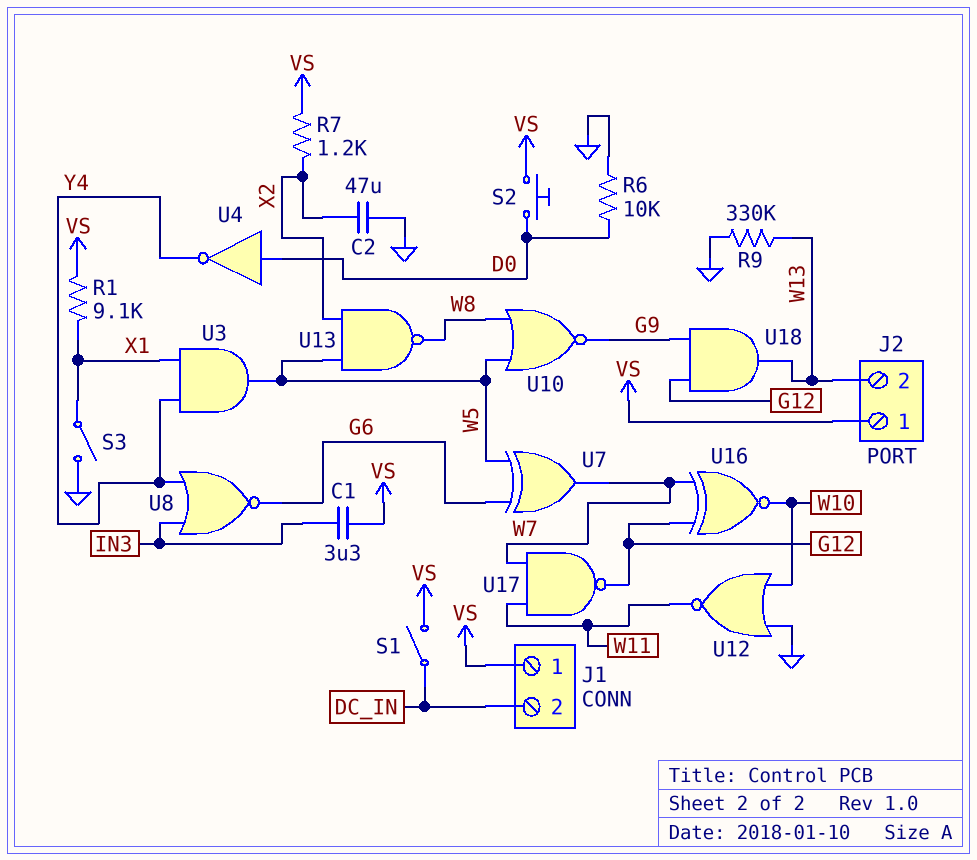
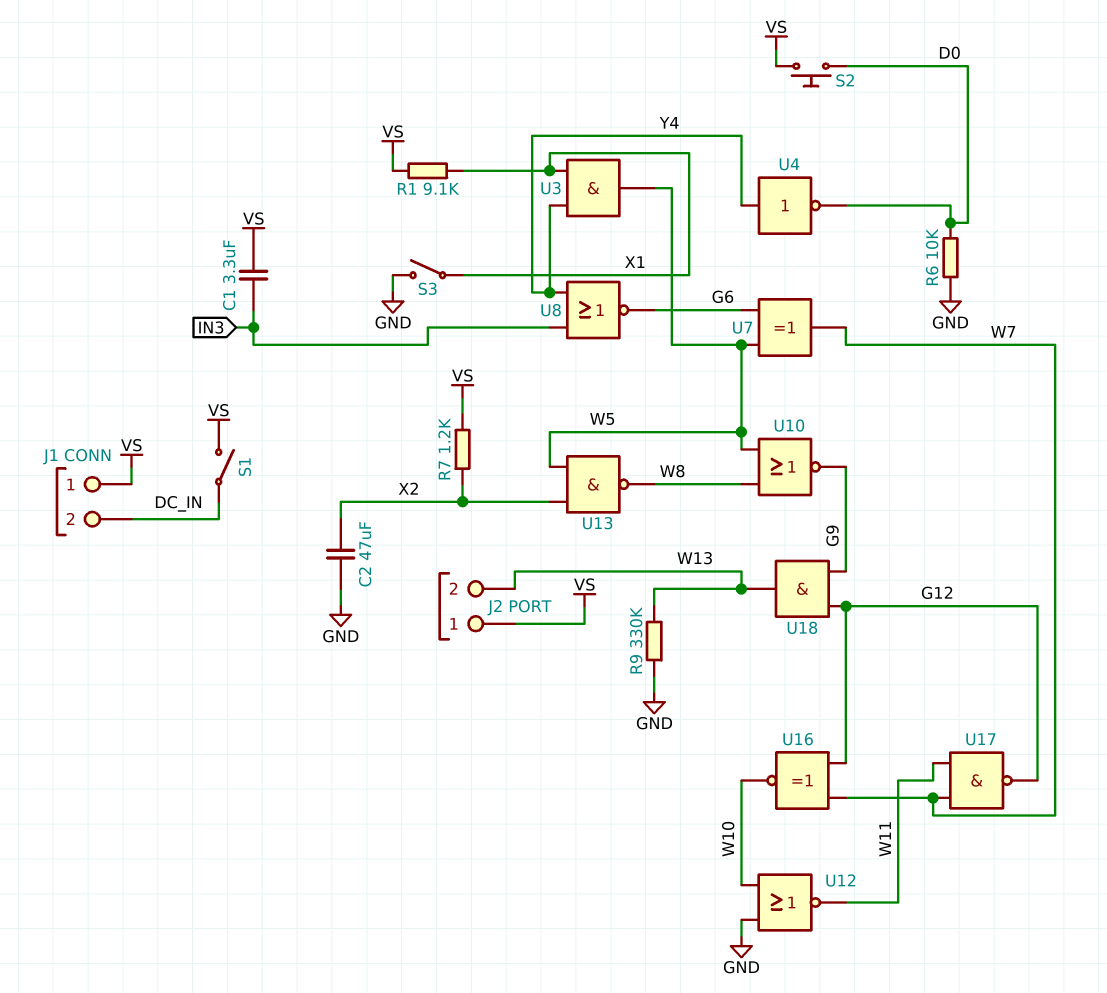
U4: NOT (in D0, out Y4) -> NOT (in Y4, out D0)

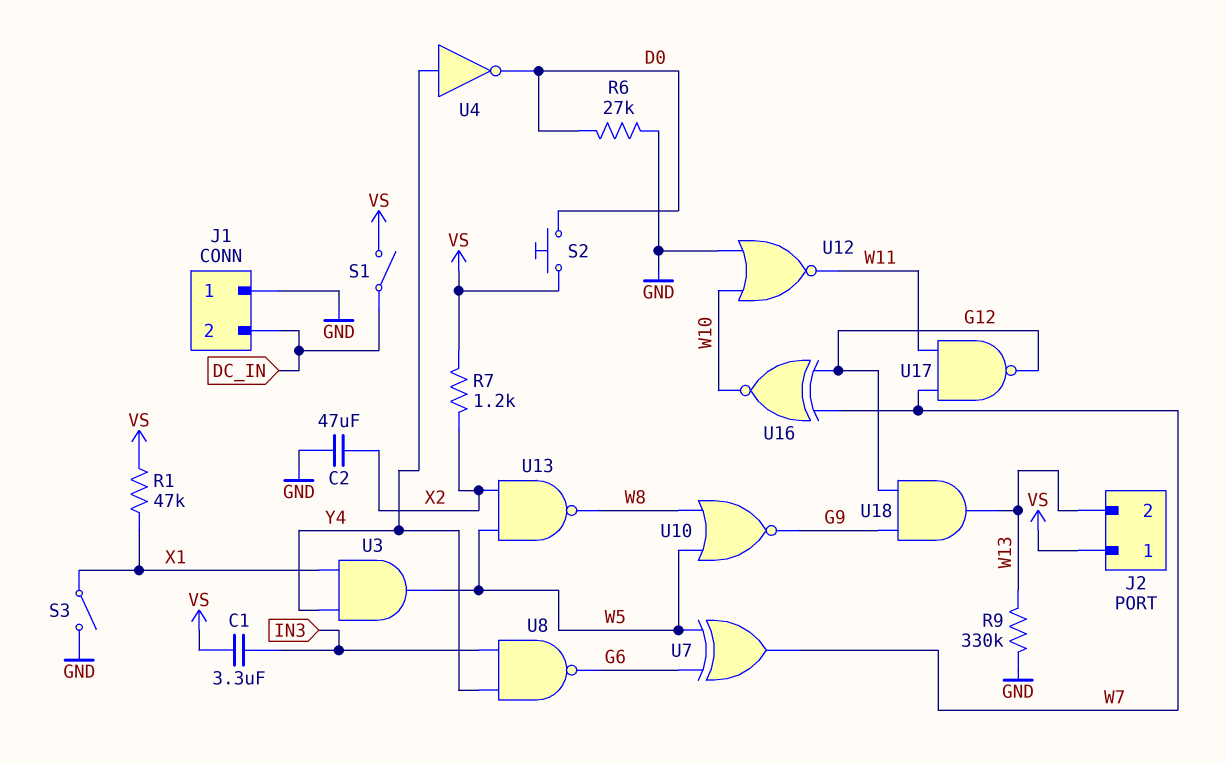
J1 pin 1: VS -> GND
R1: 9.1k (VS, X1) -> 47k (VS, X1)
R6: 10k (D0, GND) -> 27k (D0, GND)
U8: NOR (in IN3, in Y4, out G6) -> NAND (in IN3, in Y4, out G6)

